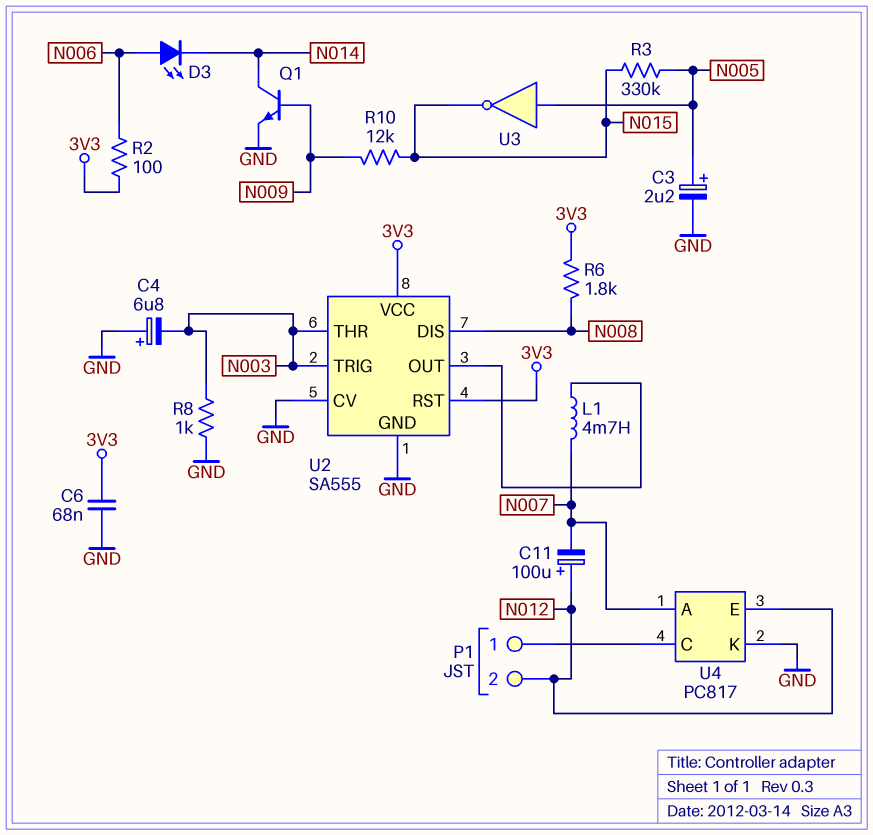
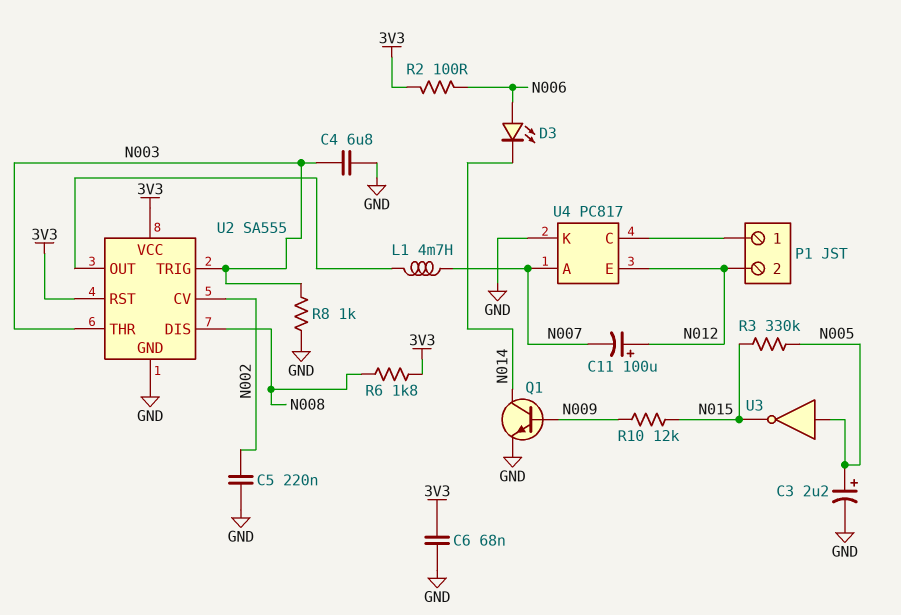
C4: 6.8uF (plus GND, minus N003) -> 6.8uF (GND, N003)
C5: none -> 220nF (GND, N002)
U2 pin CV: GND -> N002

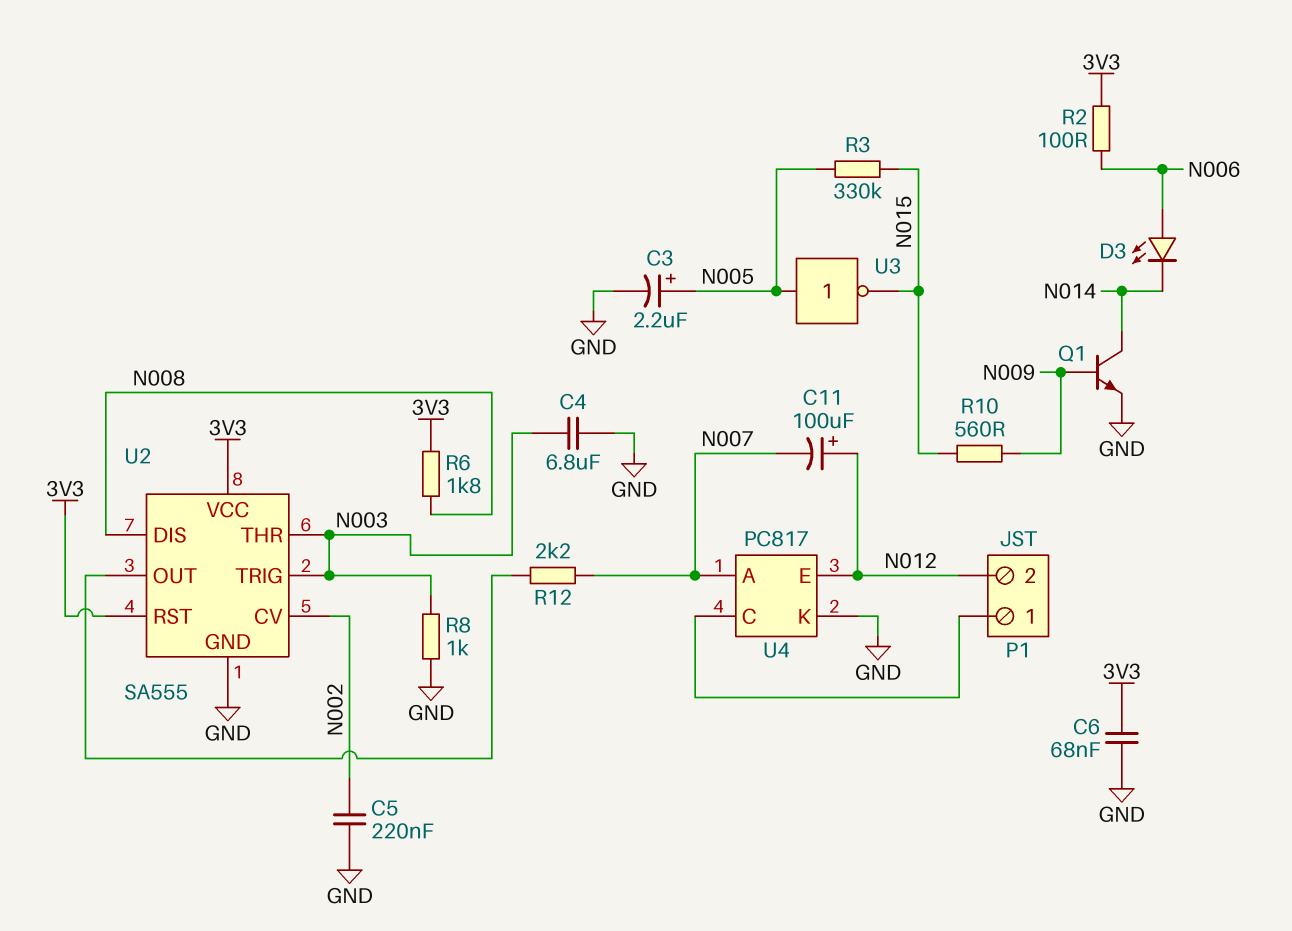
L1: 4.7mH (N007, U2/OUT) -> none
R10: 12k (N009, N015) -> 560 (N009, N015)
R12: none -> 2.2k (N007, U2/OUT)

